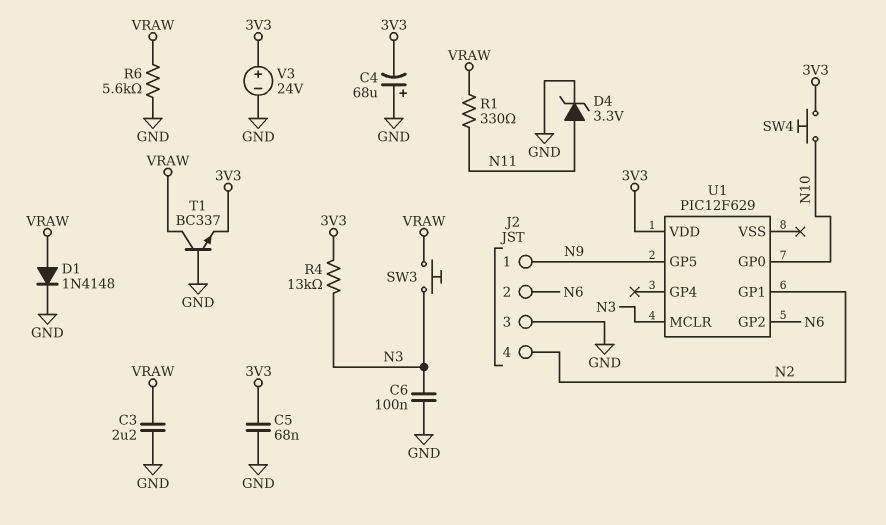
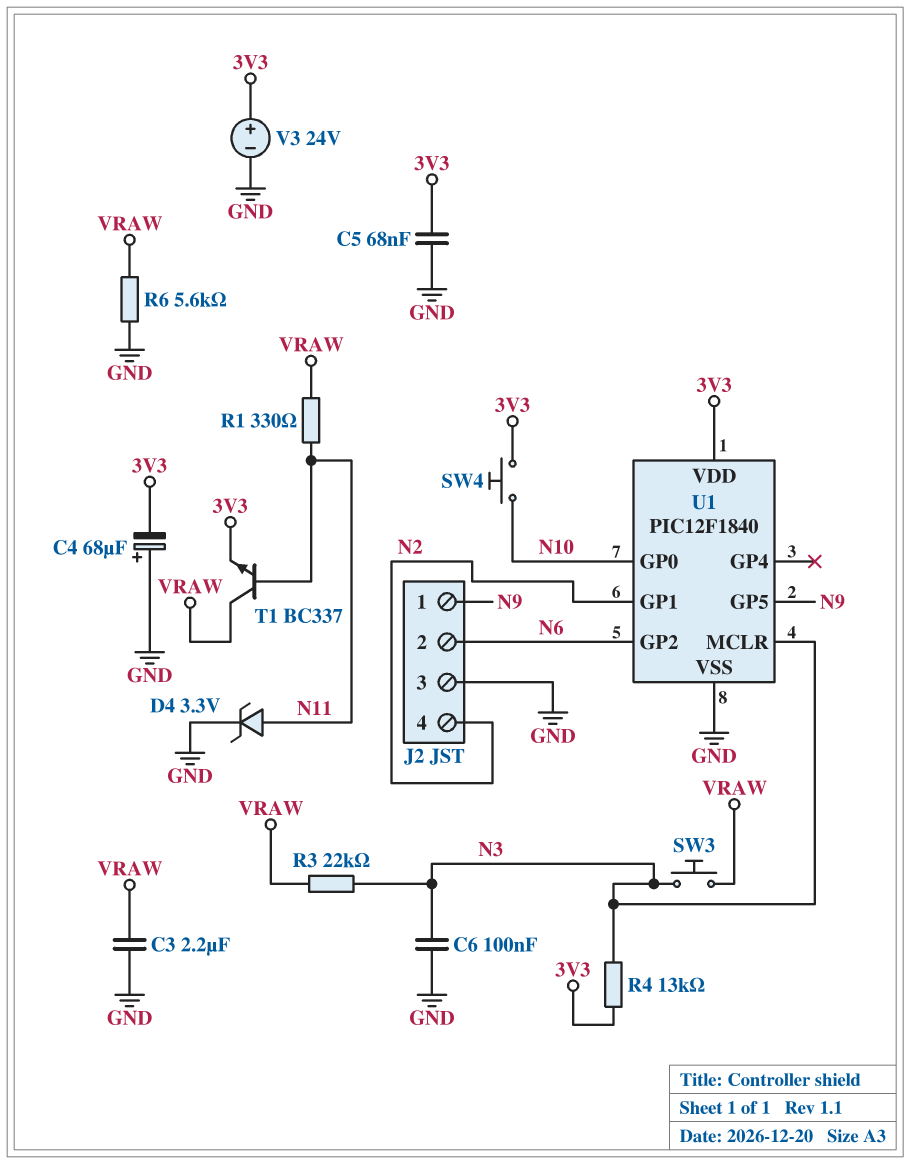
D1: diode 1N4148 (A VRAW, K GND) -> none
R3: none -> 22k (N3, VRAW)
T1: NPN BC337 (B GND, C VRAW, E 3V3) -> NPN BC337 (B N11, C VRAW, E 3V3)
U1: PIC12F629 -> PIC12F1840
U1 pin VSS: none -> GND

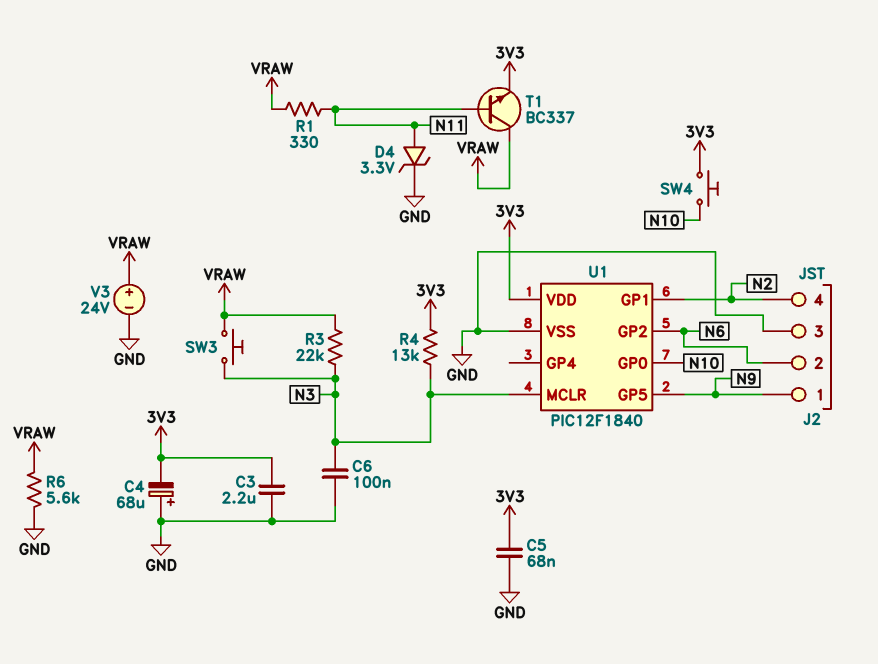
C3: 2.2uF (GND, VRAW) -> 2.2uF (3V3, GND)
V3: 24V (plus 3V3, minus GND) -> 24V (plus VRAW, minus GND)

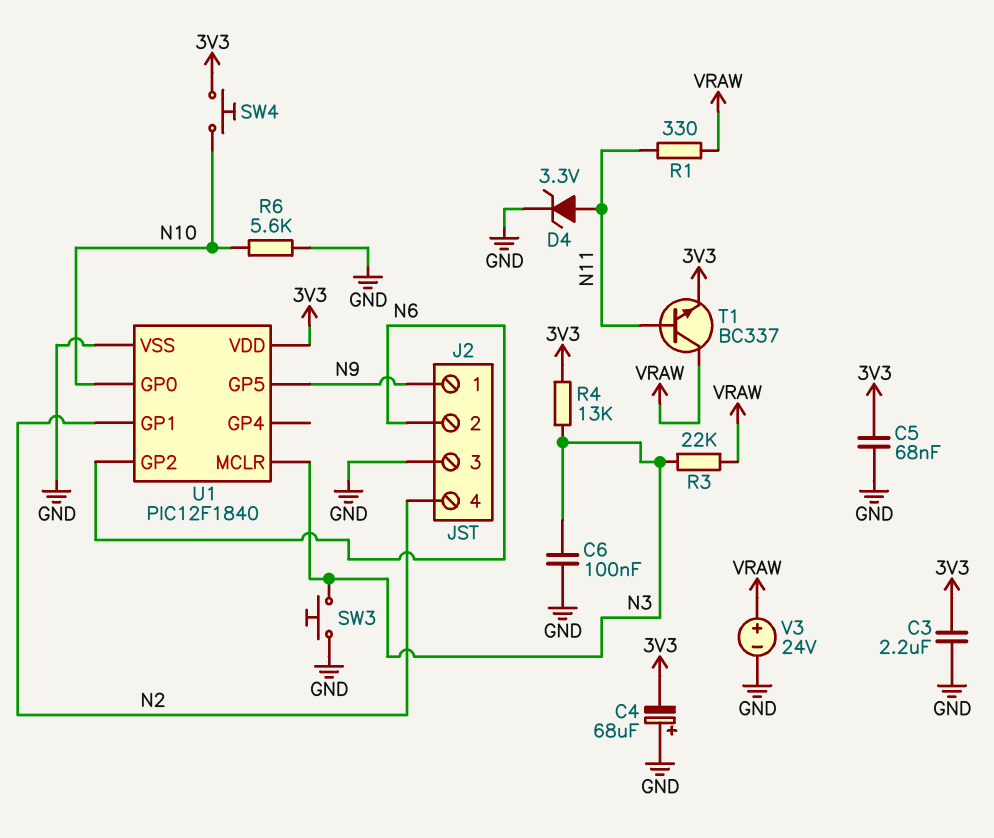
R6: 5.6k (GND, VRAW) -> 5.6k (GND, N10)
SW3: button (N3, VRAW) -> button (GND, N3)

